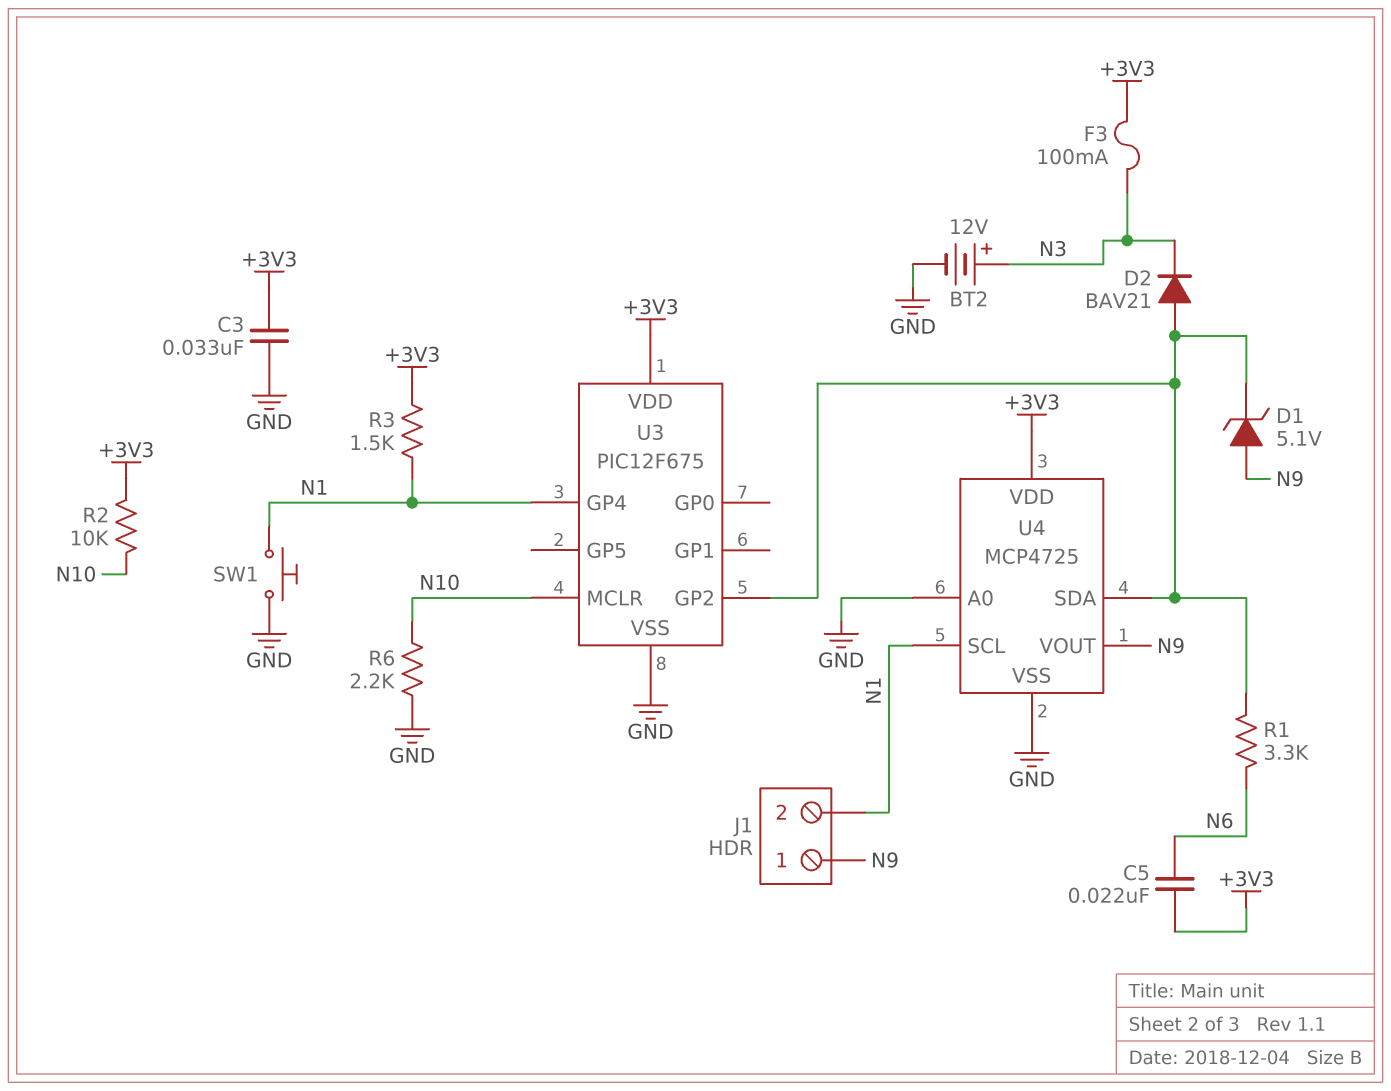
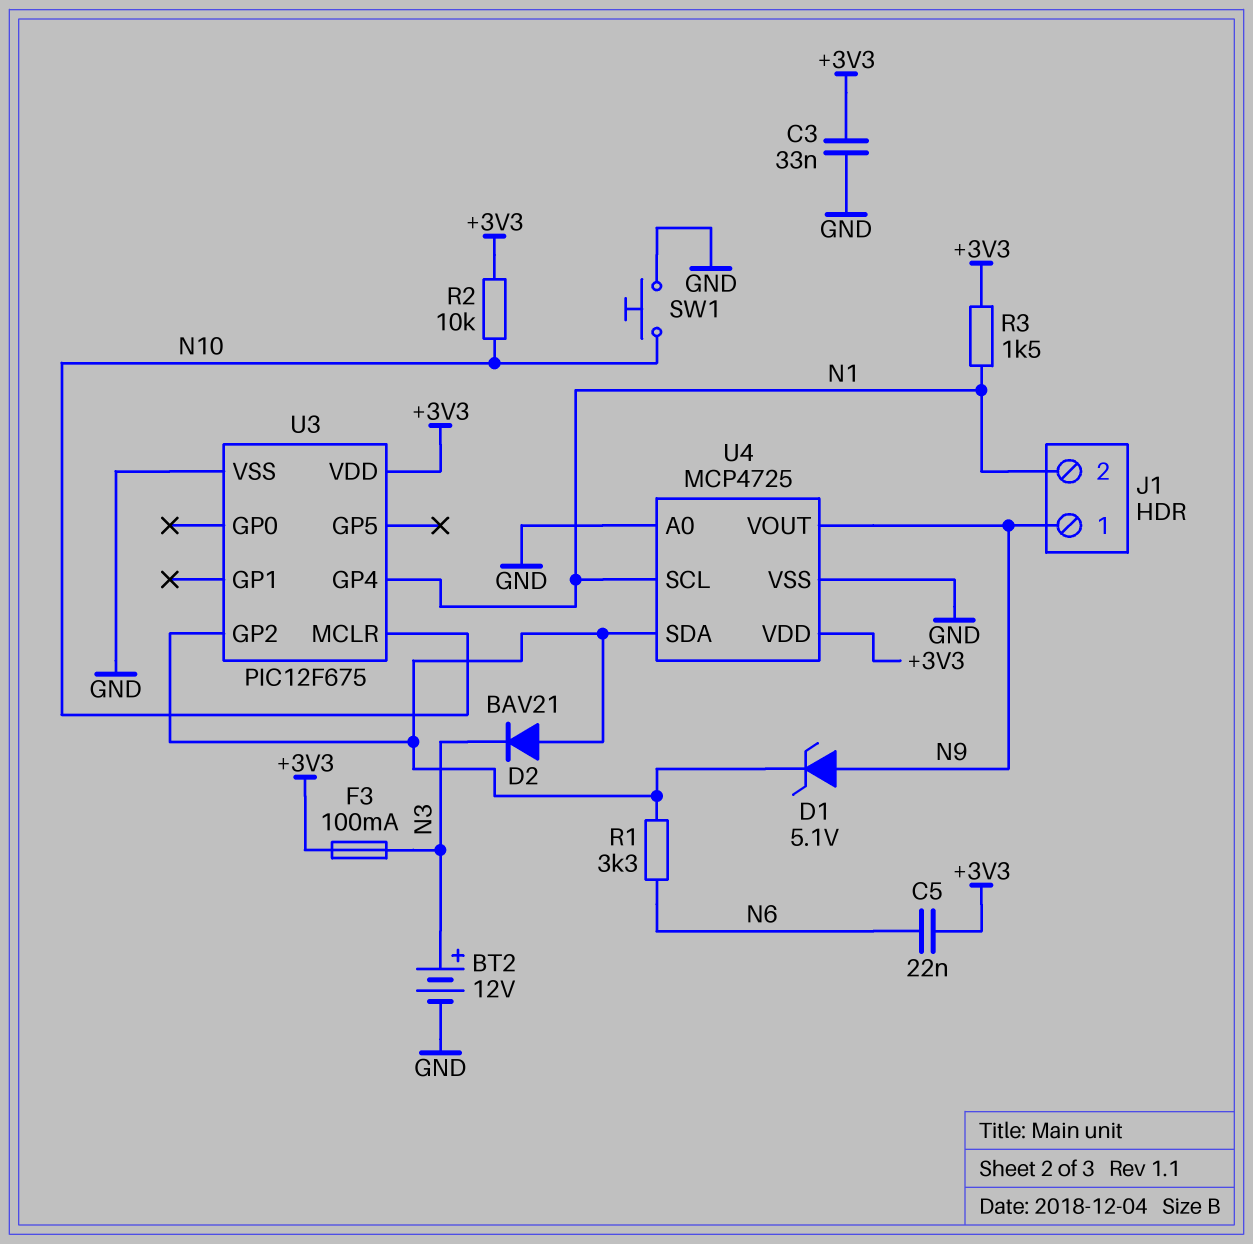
R6: 2.2k (GND, N10) -> none
SW1: button (GND, N1) -> button (GND, N10)

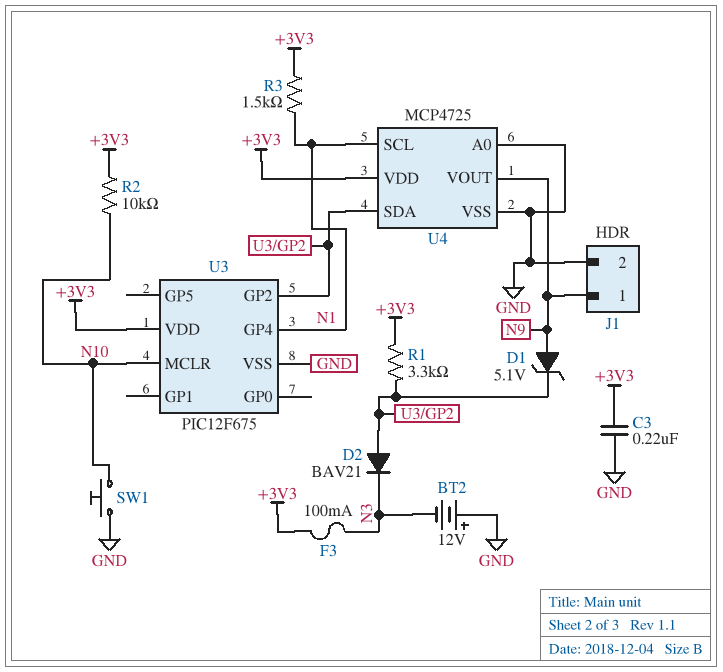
BT2: 12V (plus N3, minus GND) -> 12V (plus GND, minus N3)
C3: 33nF (+3V3, GND) -> 220nF (+3V3, GND)
C5: 22nF (+3V3, N6) -> none
J1 pin 2: N1 -> GND
R1: 3.3k (N6, U3/GP2) -> 3.3k (+3V3, U3/GP2)

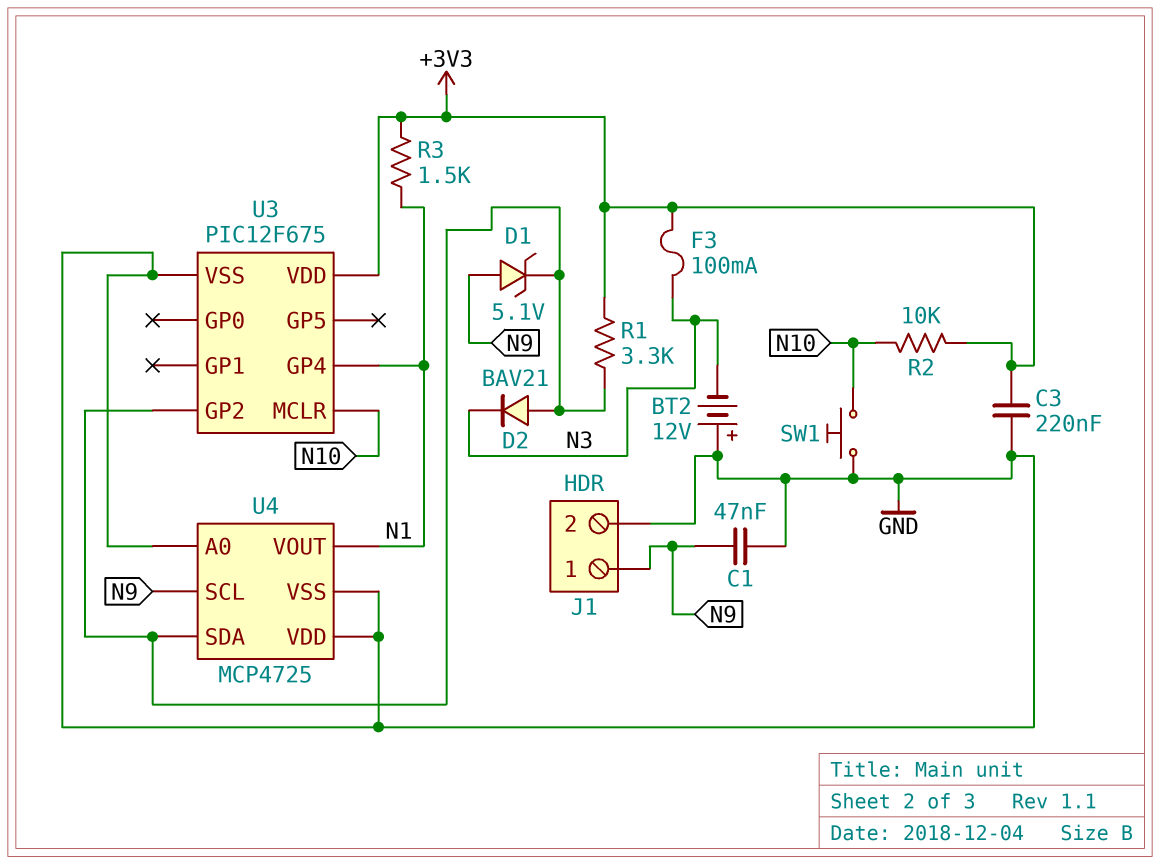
C1: none -> 47nF (GND, N9)
U4 pin SCL: N1 -> N9
U4 pin VDD: +3V3 -> GND
U4 pin VOUT: N9 -> N1

